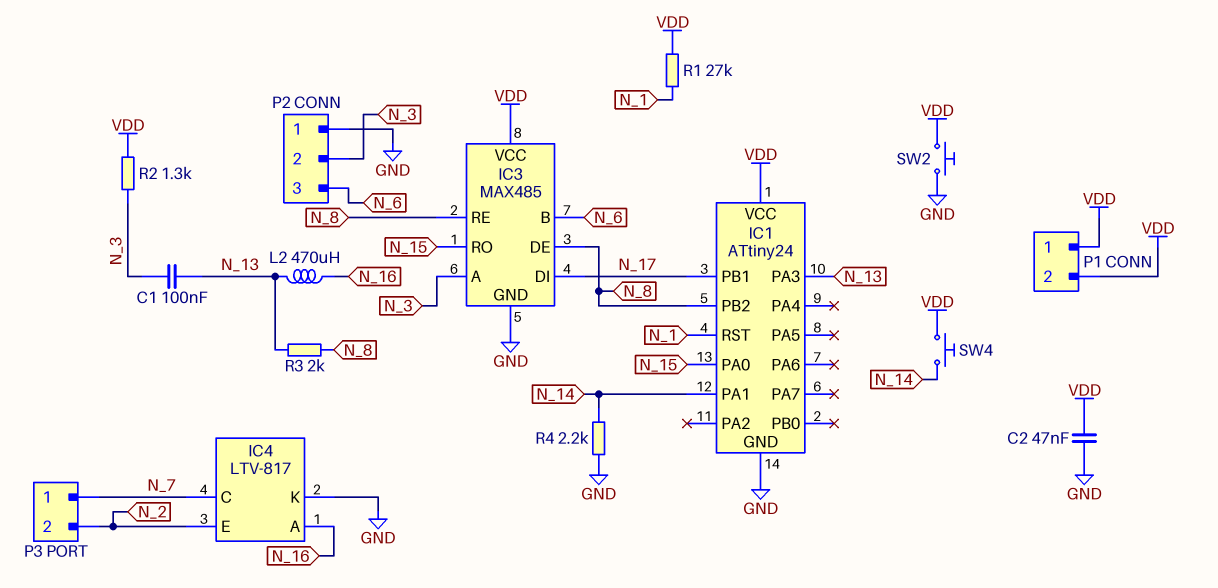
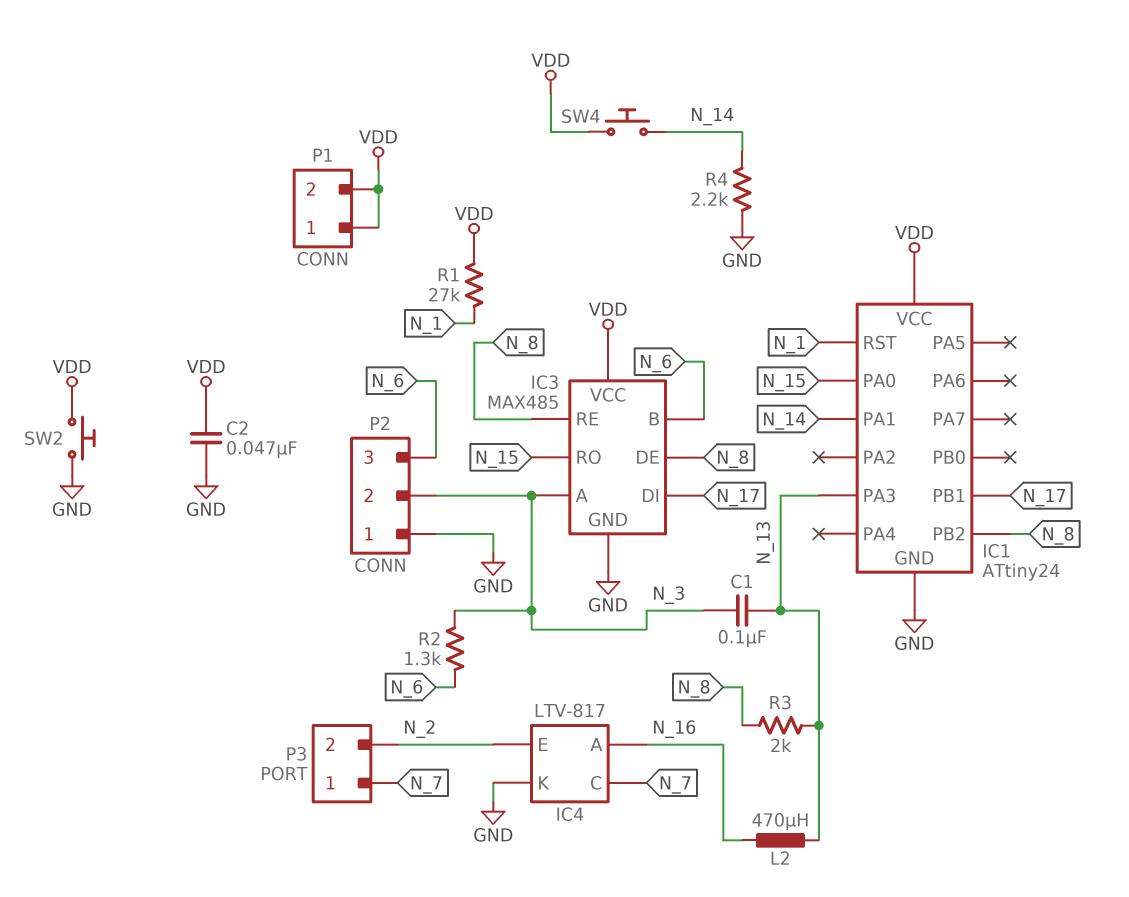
R2: 1.3k (N_3, VDD) -> 1.3k (N_3, N_6)

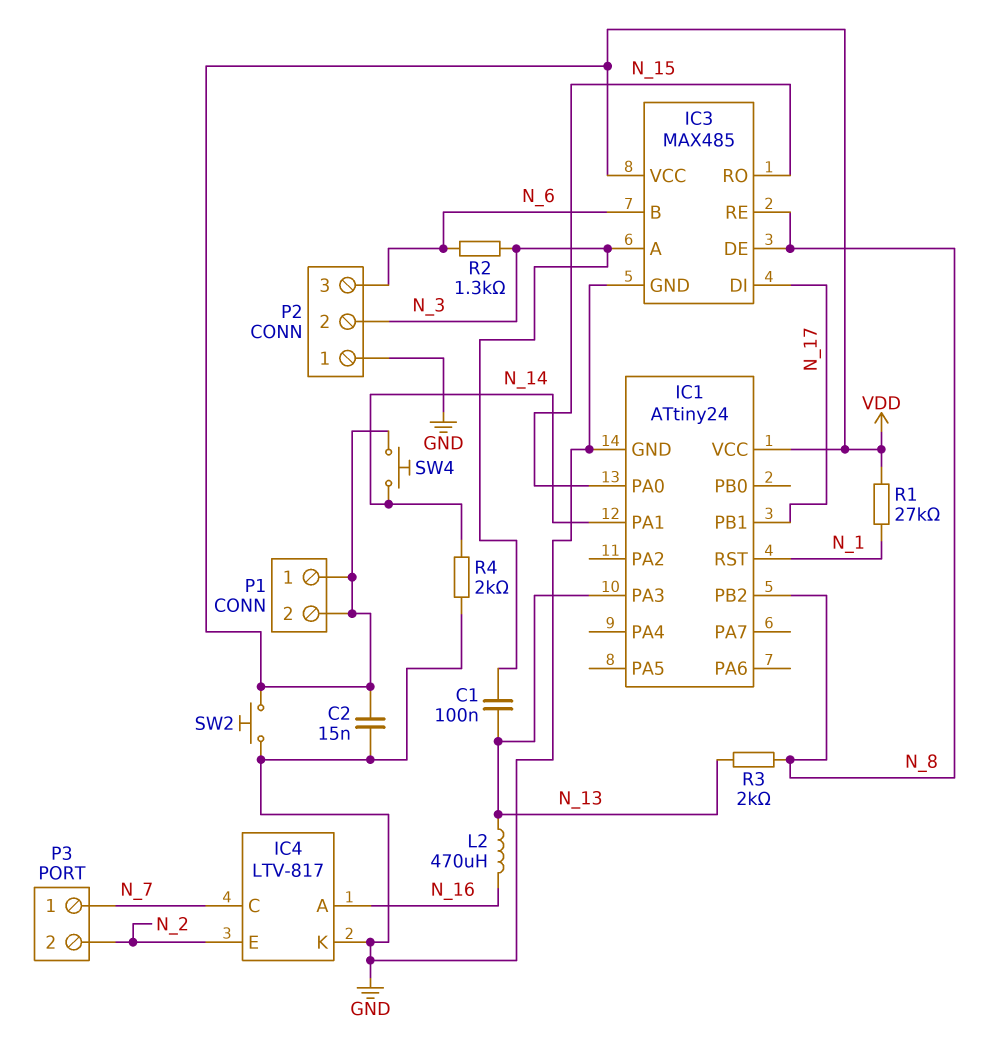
C2: 47nF (GND, VDD) -> 15nF (GND, VDD)
R4: 2.2k (GND, N_14) -> 2k (GND, N_14)

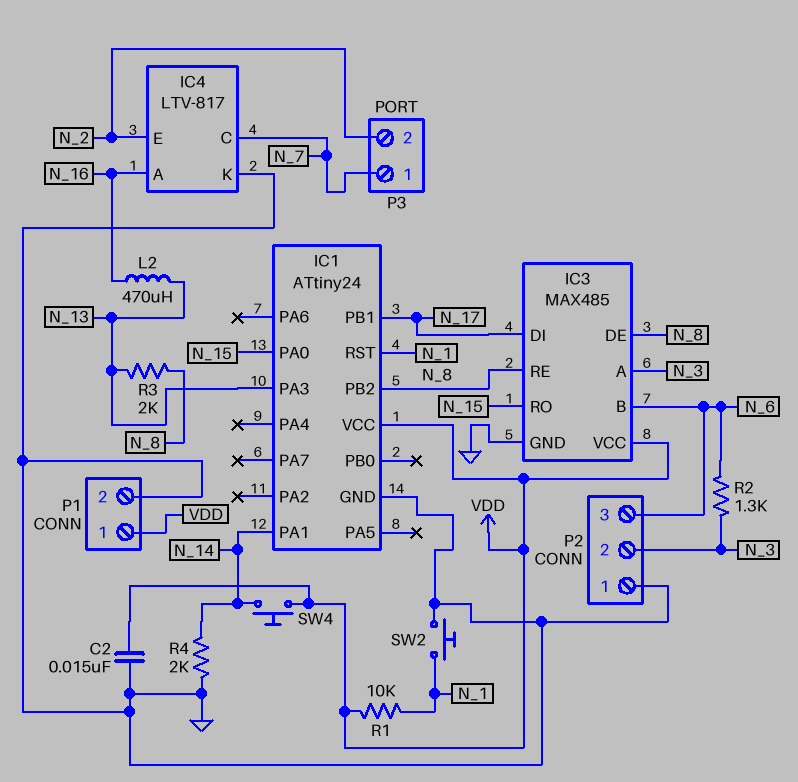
C1: 100nF (N_3, N_13) -> none
P1 pin 2: VDD -> GND
R1: 27k (N_1, VDD) -> 10k (N_1, VDD)
SW2: button (GND, VDD) -> button (GND, N_1)

